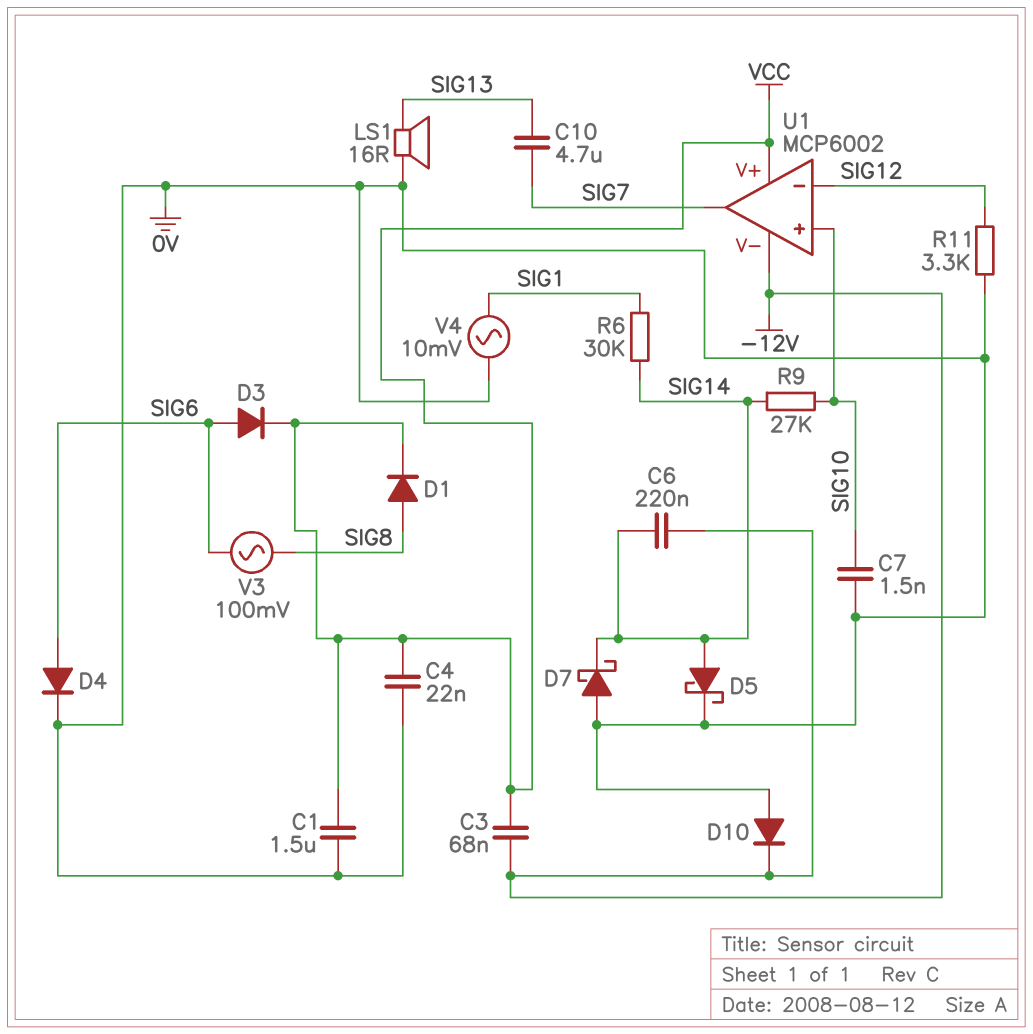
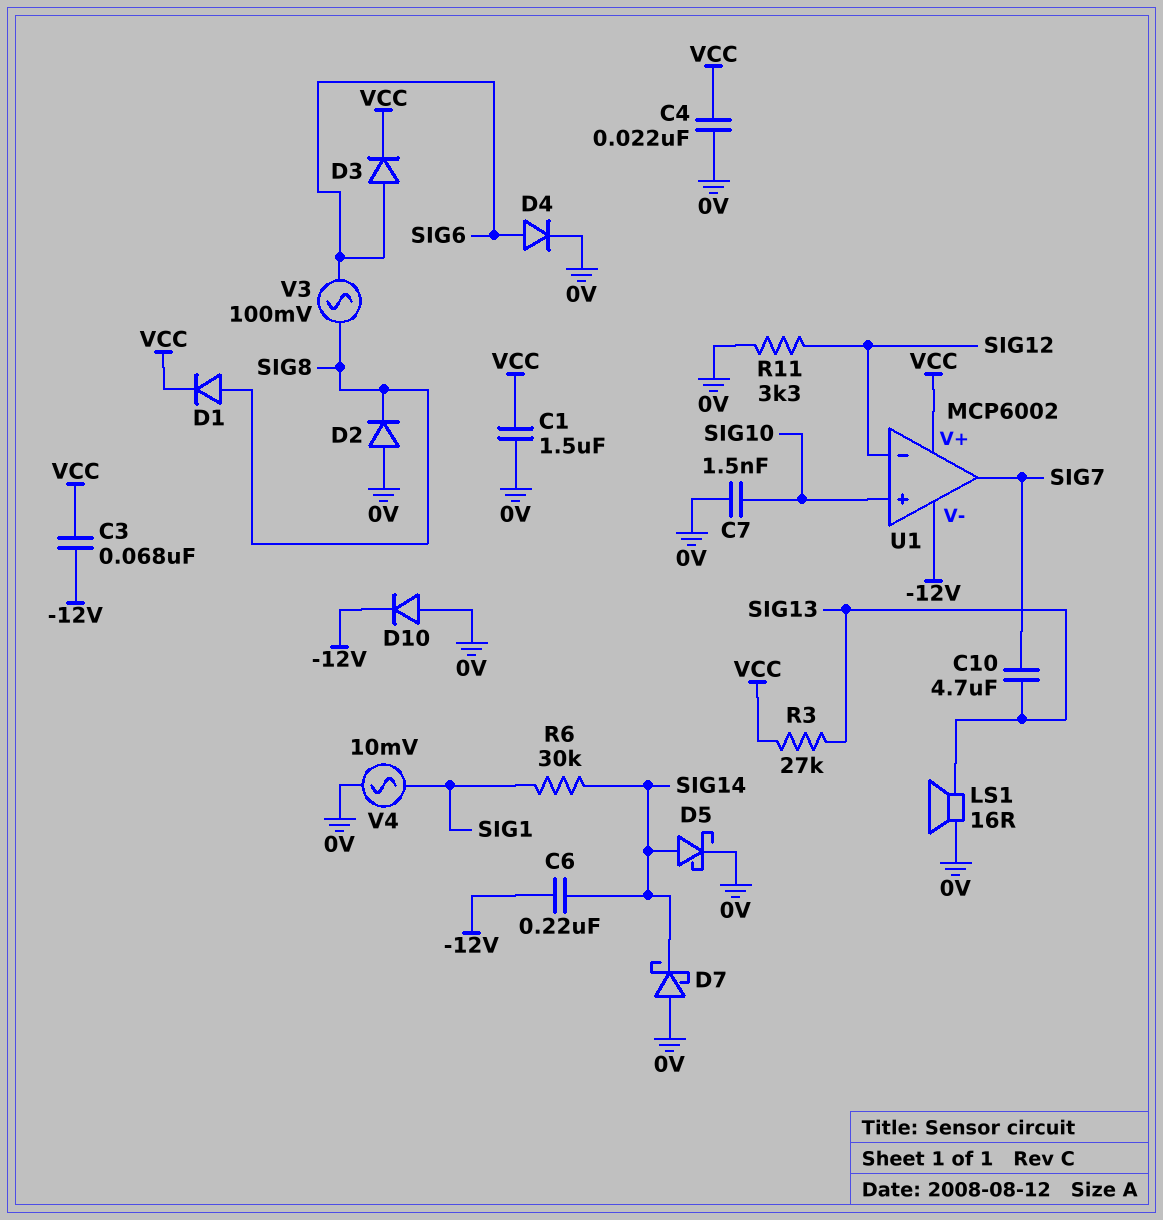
D2: none -> diode (A 0V, K SIG8)
R3: none -> 27k (SIG13, VCC)
R9: 27k (SIG10, SIG14) -> none

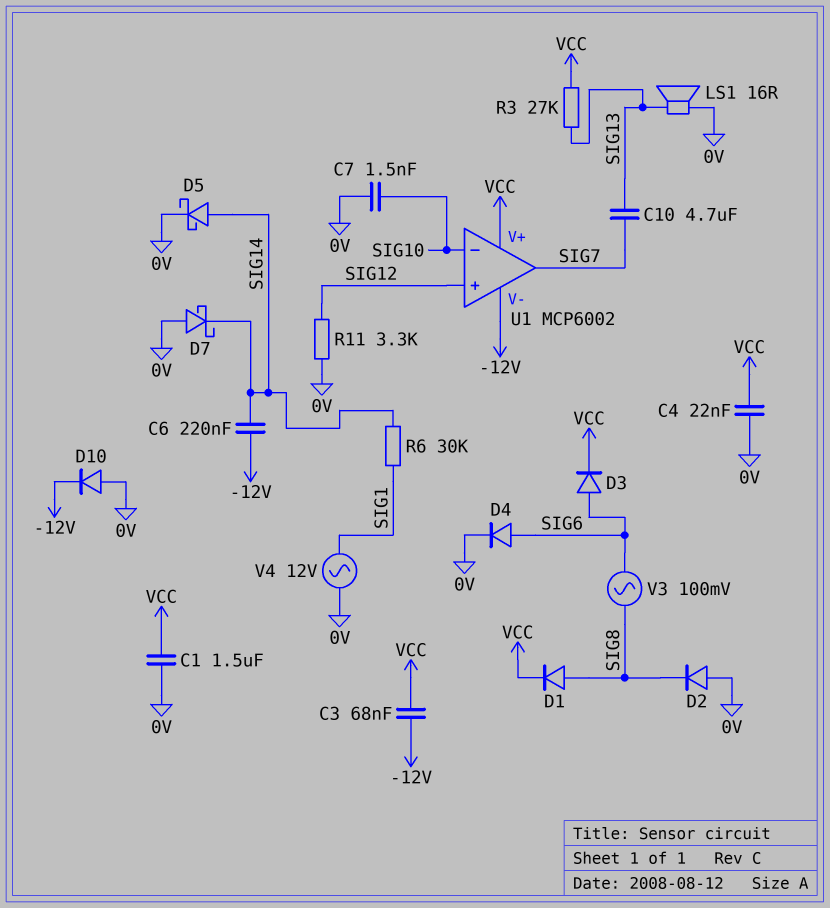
U1 pin in+: SIG10 -> SIG12
U1 pin in-: SIG12 -> SIG10
V4: AC 10mV (0V, SIG1) -> AC 12V (0V, SIG1)

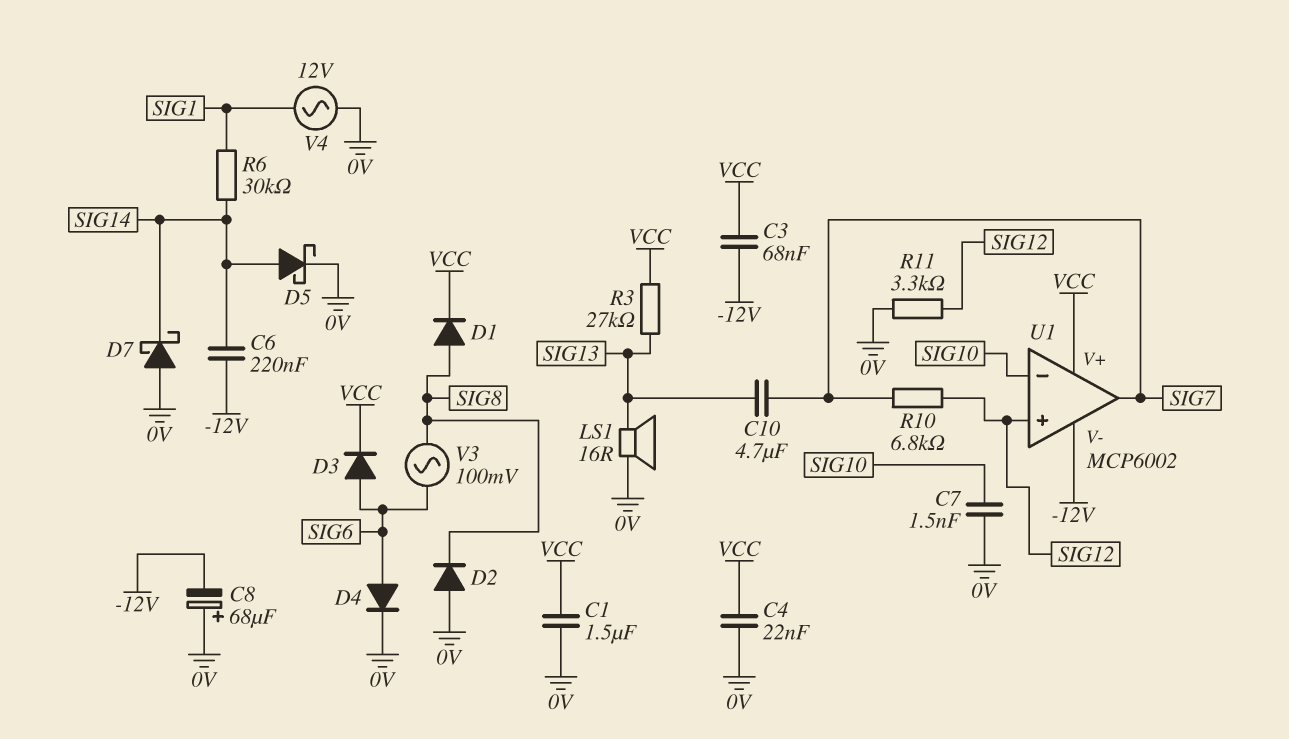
C8: none -> 68uF (plus 0V, minus -12V)
D10: diode (A 0V, K -12V) -> none
R10: none -> 6.8k (SIG7, SIG12)

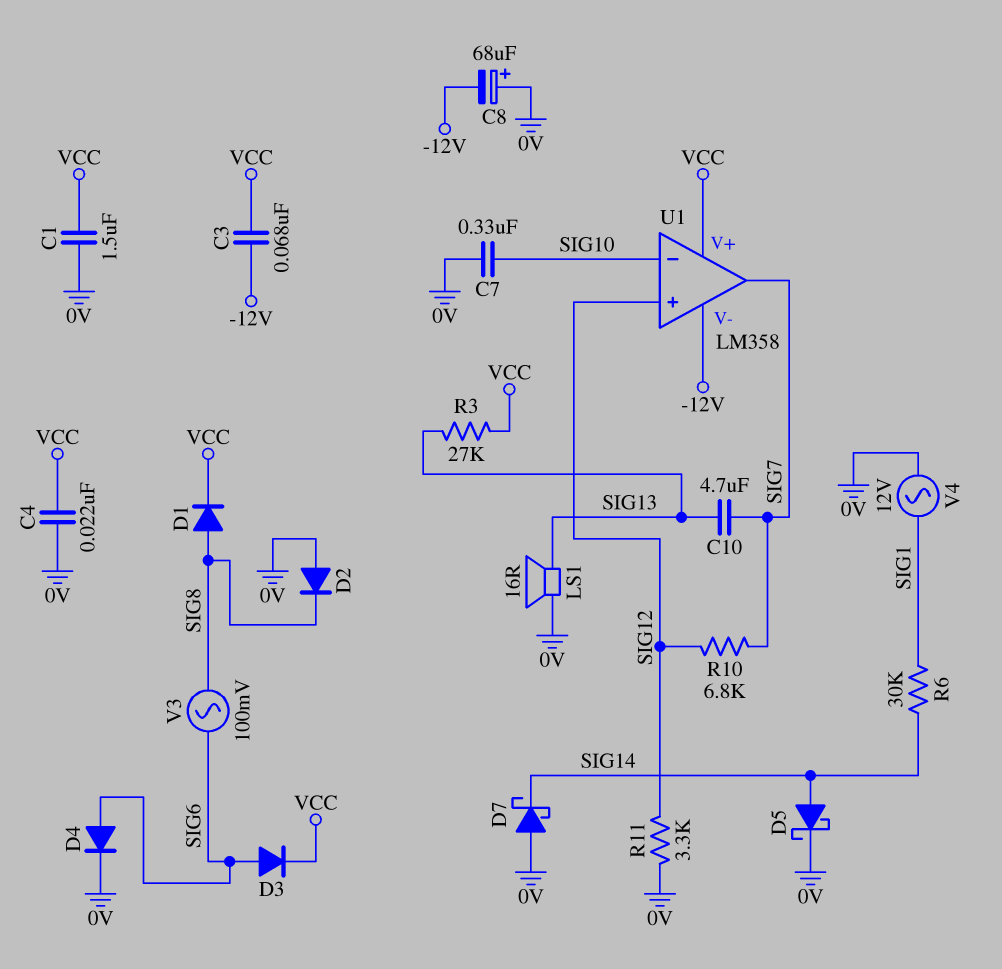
C6: 220nF (-12V, SIG14) -> none
C7: 1.5nF (0V, SIG10) -> 330nF (0V, SIG10)
U1: MCP6002 -> LM358

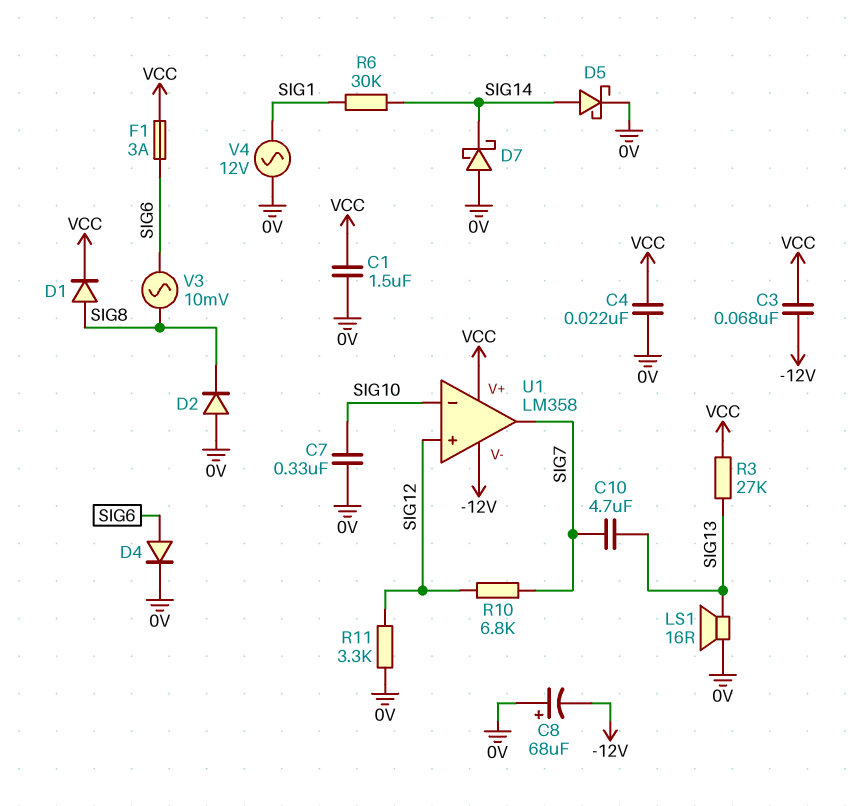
D3: diode (A SIG6, K VCC) -> none
F1: none -> 3A (SIG6, VCC)
V3: AC 100mV (SIG6, SIG8) -> AC 10mV (SIG6, SIG8)

